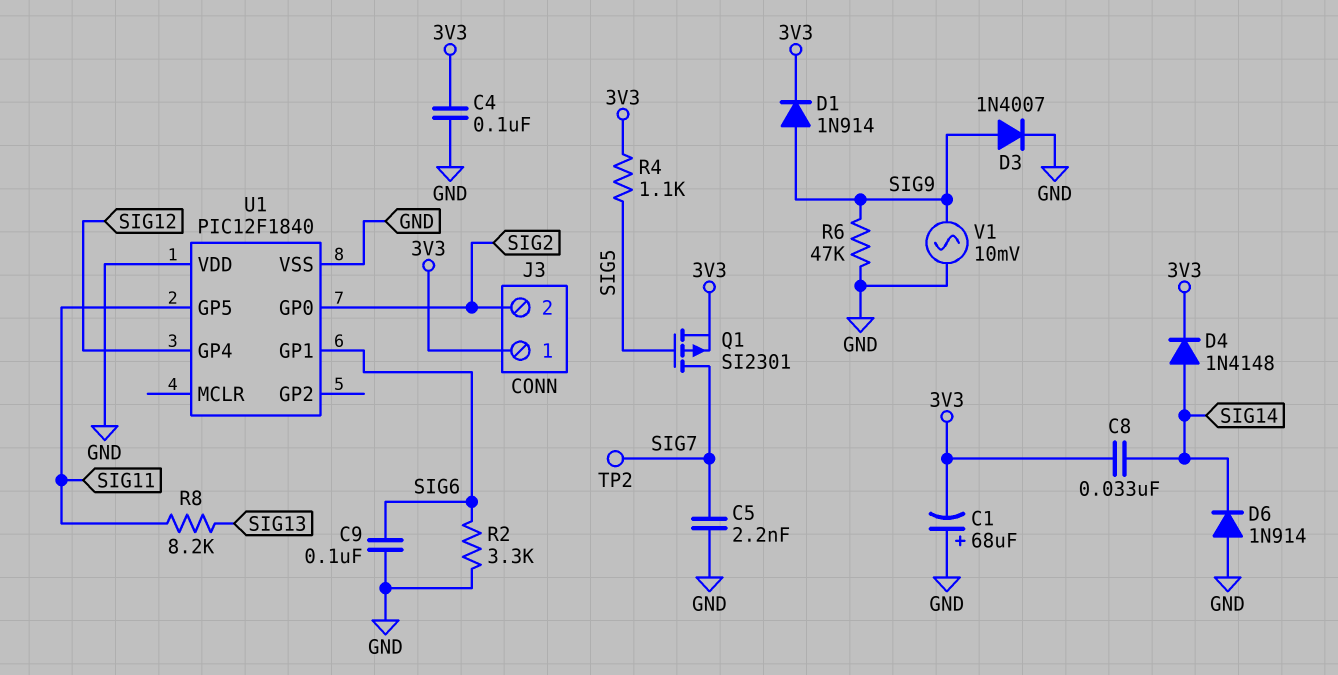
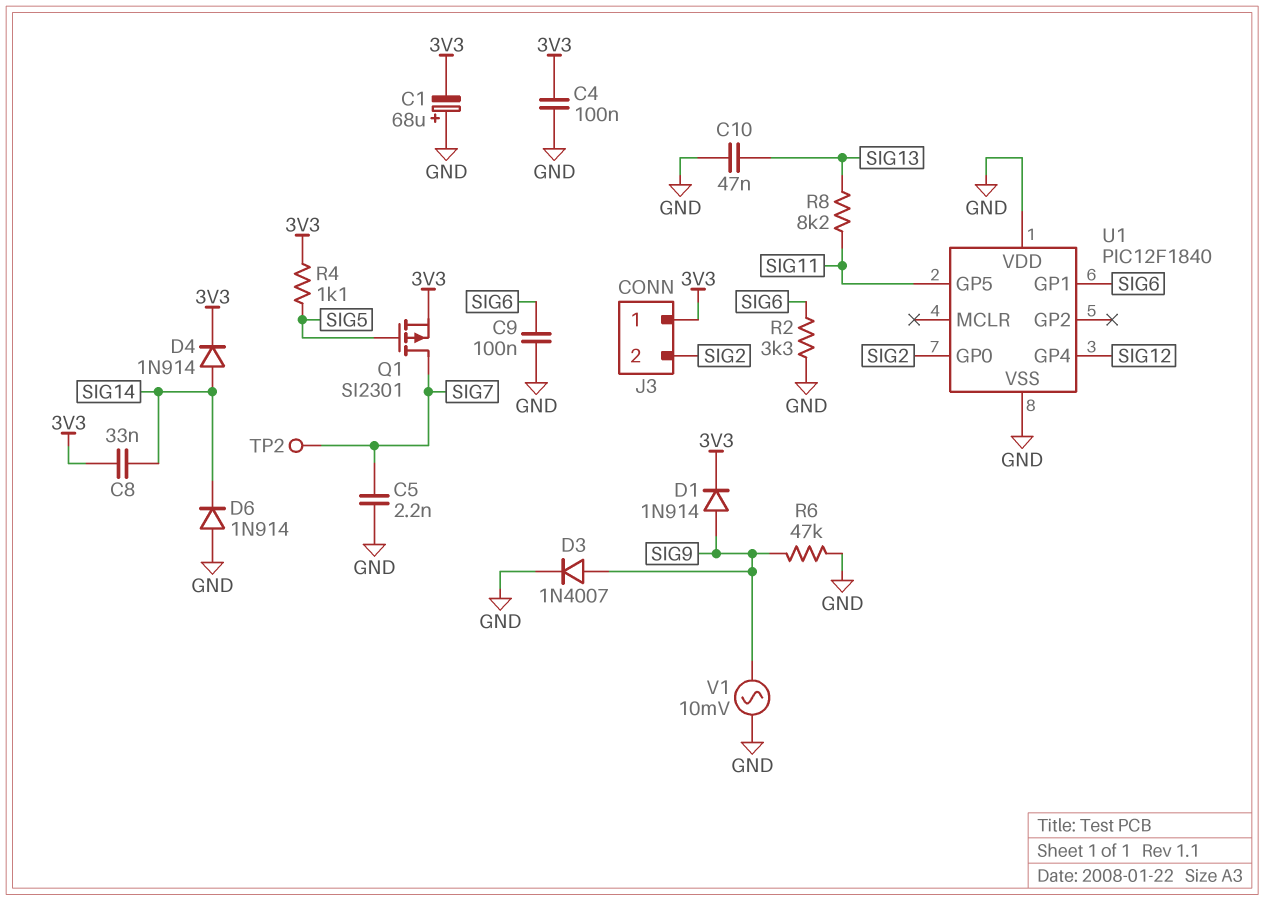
C10: none -> 47nF (GND, SIG13)
D4: diode 1N4148 (A SIG14, K 3V3) -> diode 1N914 (A SIG14, K 3V3)

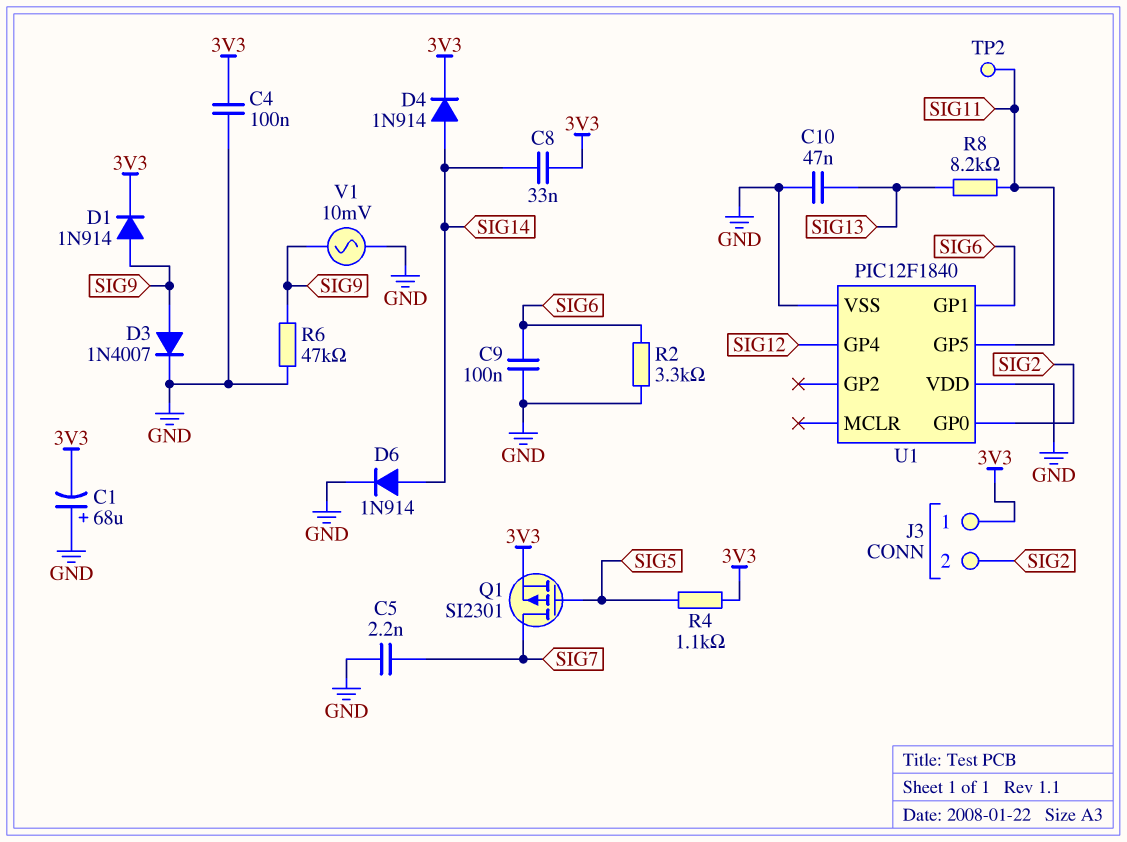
D6: diode 1N914 (A GND, K SIG14) -> diode 1N914 (A SIG14, K GND)
TP2: test point (SIG7) -> test point (SIG11)

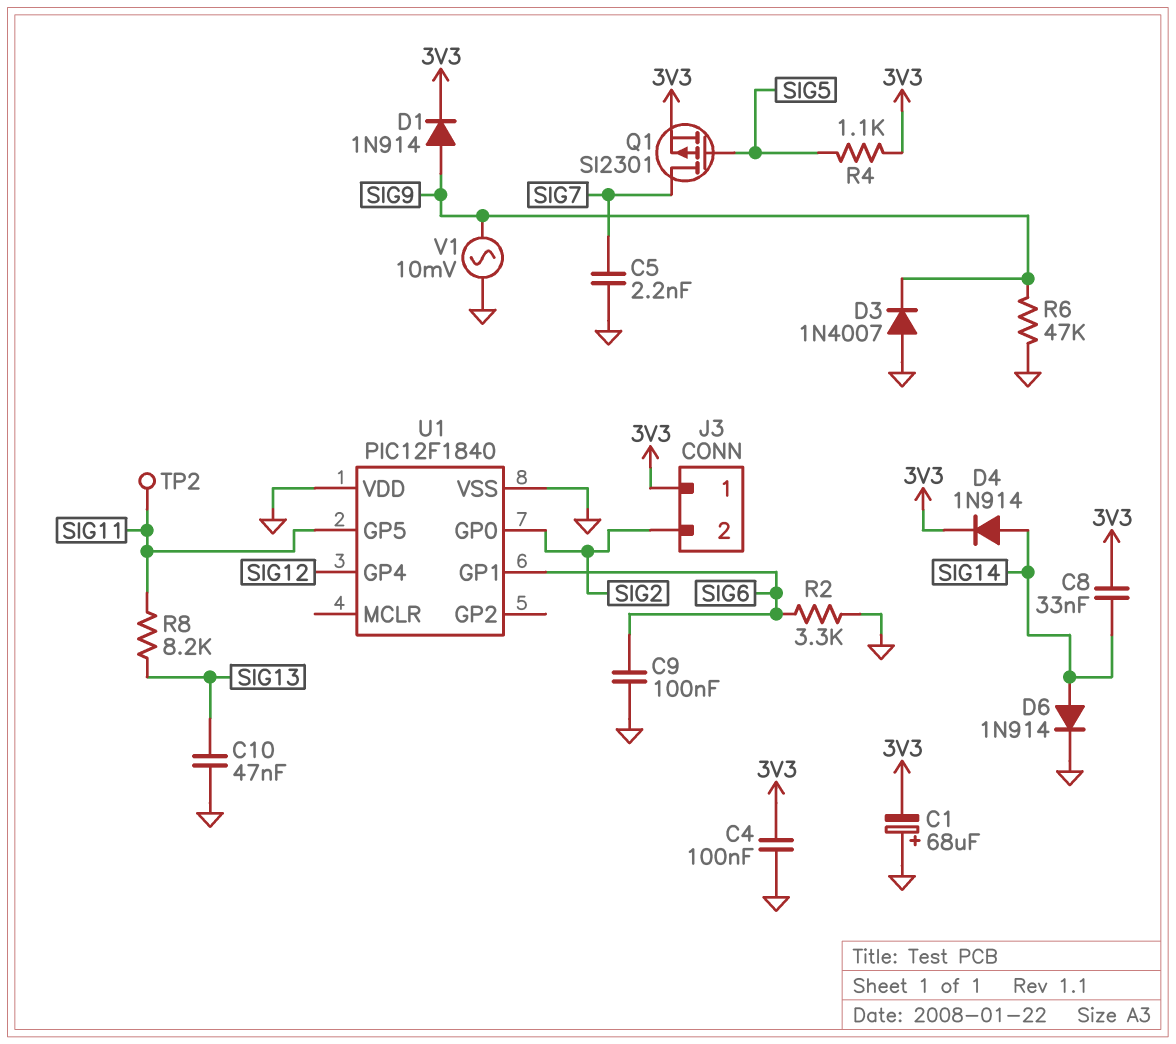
D3: diode 1N4007 (A SIG9, K GND) -> diode 1N4007 (A GND, K SIG9)

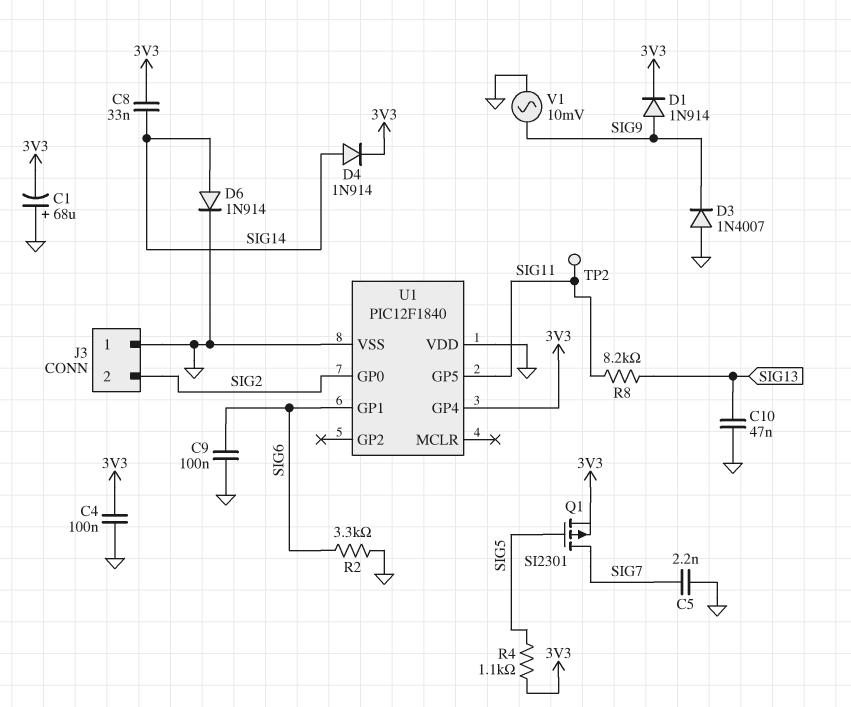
J3 pin 1: 3V3 -> GND
R6: 47k (GND, SIG9) -> none
U1 pin GP4: SIG12 -> 3V3

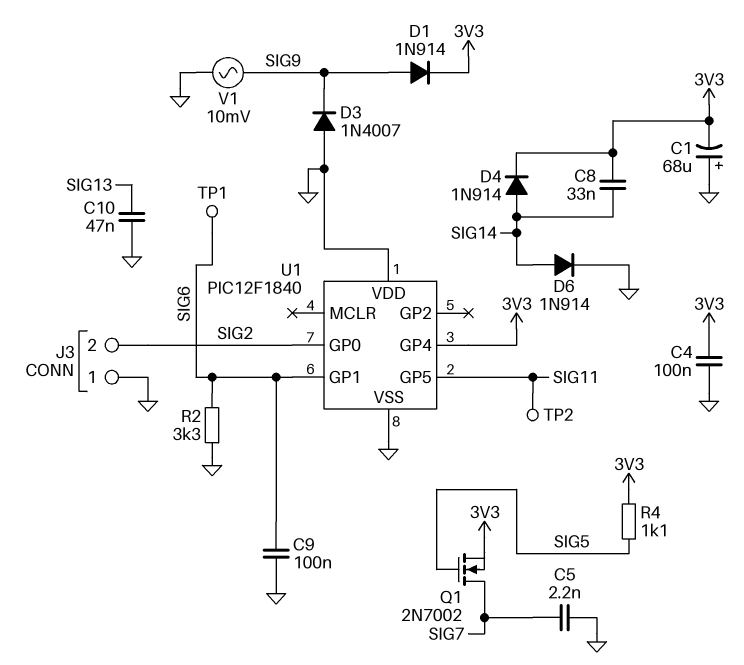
Q1: PMOS SI2301 (G SIG5, D SIG7, S 3V3) -> NMOS 2N7002 (G SIG5, D SIG7, S 3V3)
R8: 8.2k (SIG11, SIG13) -> none
TP1: none -> test point (SIG6)

